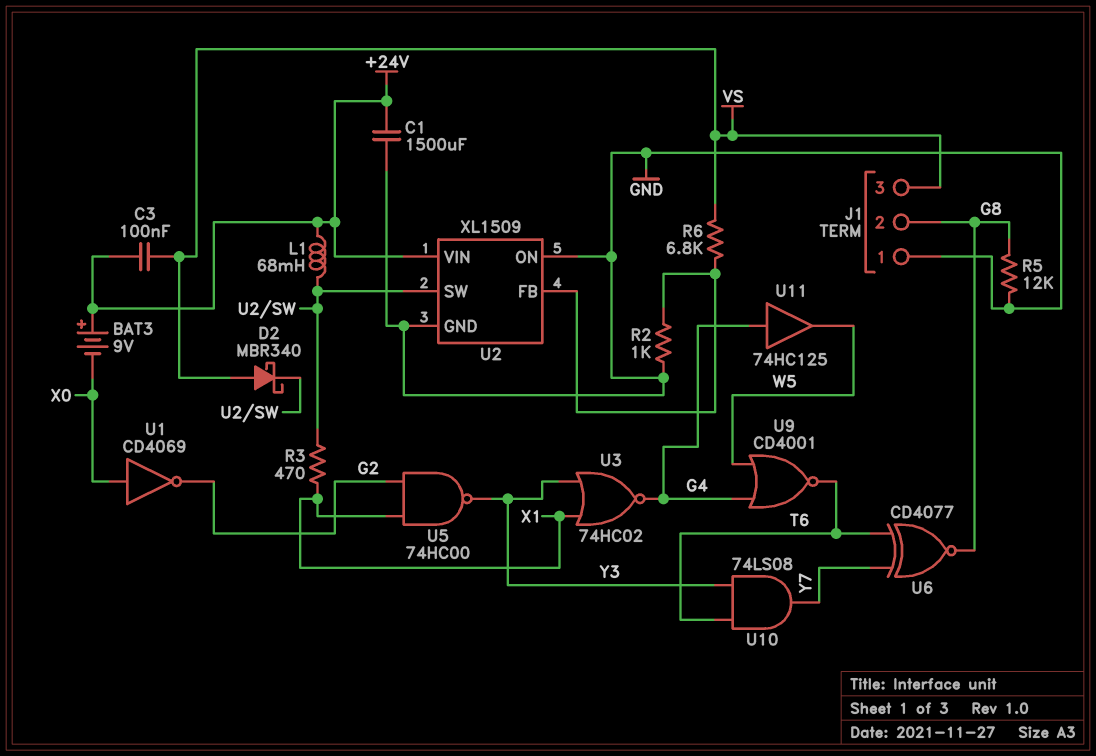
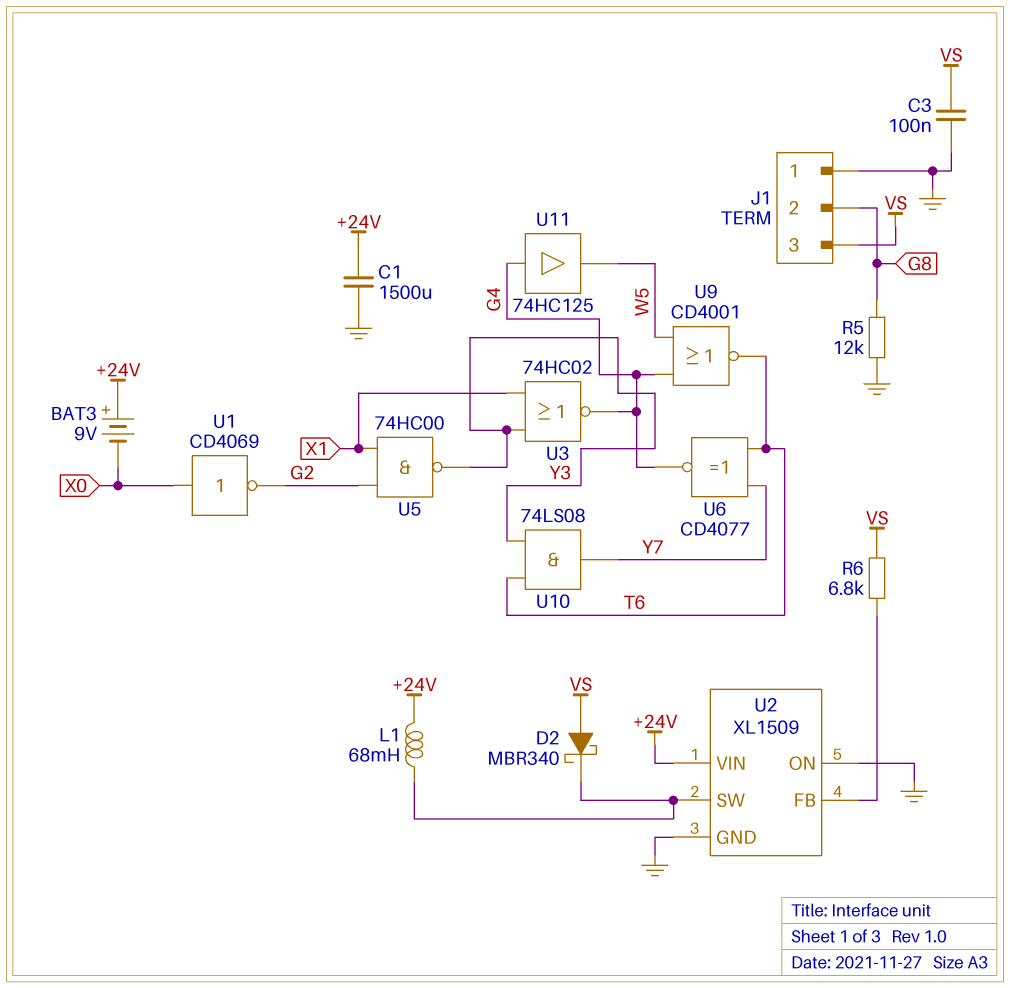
C3: 100nF (+24V, VS) -> 100nF (GND, VS)
R2: 1k (GND, U2/FB) -> none
R3: 470 (U2/SW, X1) -> none
U6: XNOR CD4077 (in T6, in Y7, out G8) -> XNOR CD4077 (in T6, in Y7, out G4)

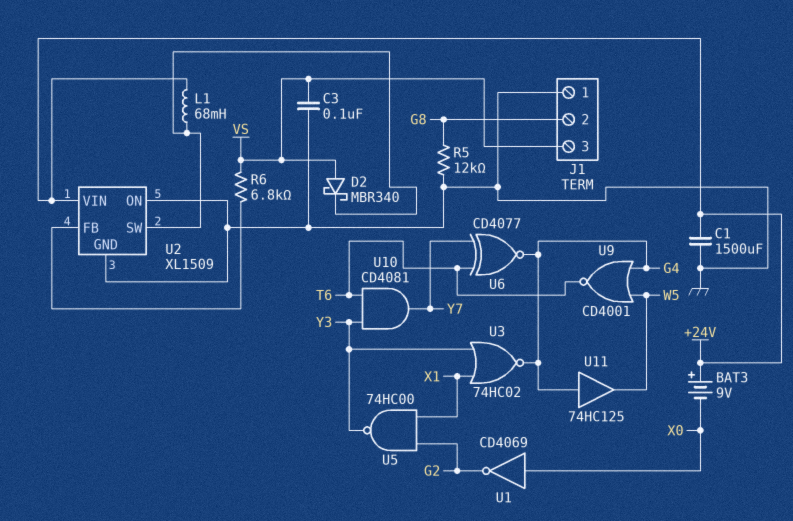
U10: AND 74LS08 (in T6, in Y3, out Y7) -> AND CD4081 (in T6, in Y3, out Y7)

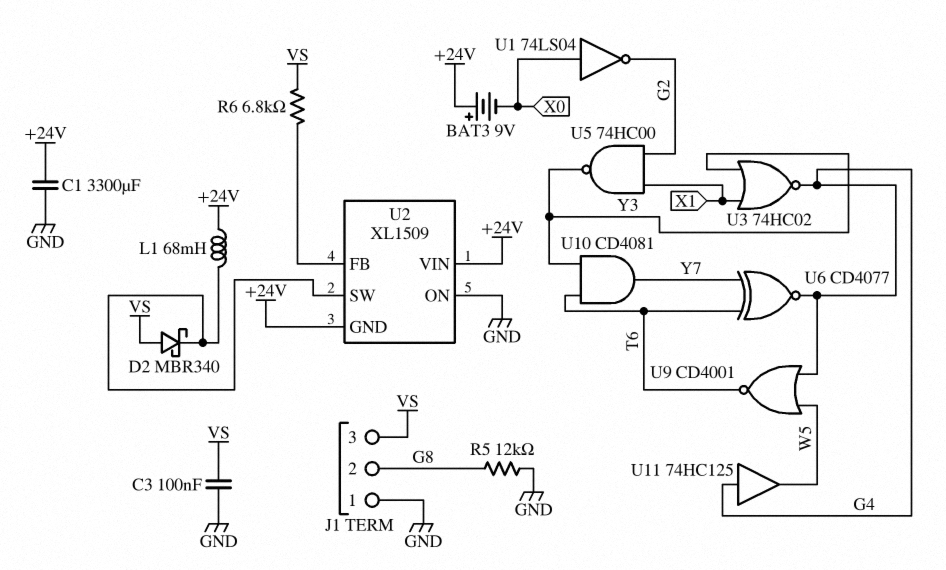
C1: 1500uF (+24V, GND) -> 3300uF (+24V, GND)
U1: NOT CD4069 (in X0, out G2) -> NOT 74LS04 (in X0, out G2)
U2 pin GND: GND -> +24V

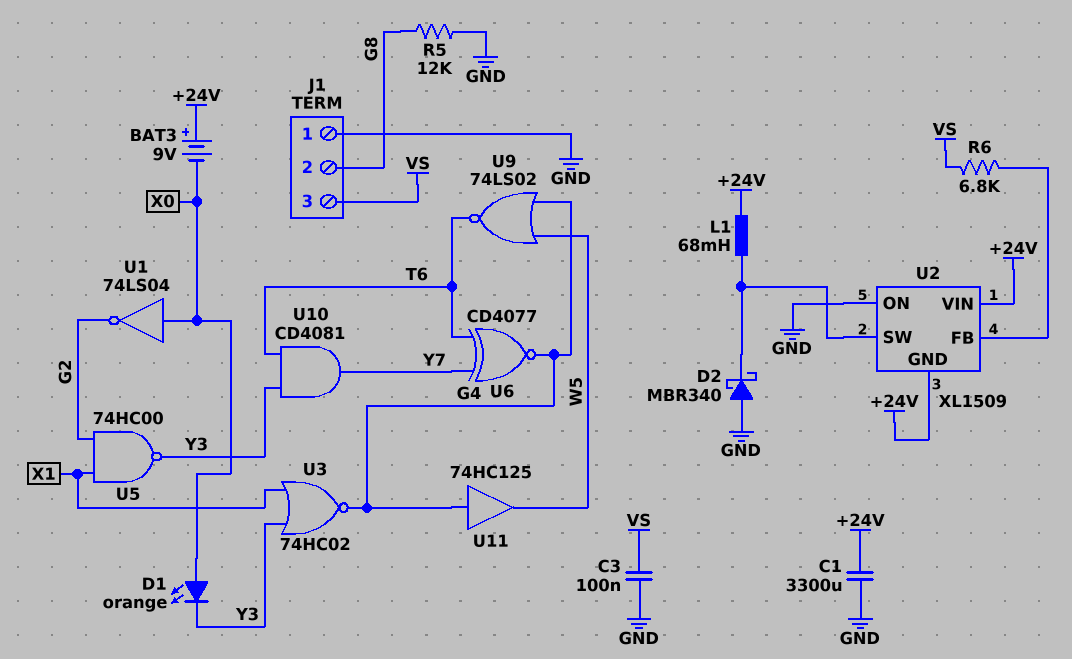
D1: none -> LED orange (A X0, K Y3)
D2: schottky MBR340 (A VS, K U2/SW) -> schottky MBR340 (A GND, K U2/SW)
U9: NOR CD4001 (in G4, in W5, out T6) -> NOR 74LS02 (in G4, in W5, out T6)

